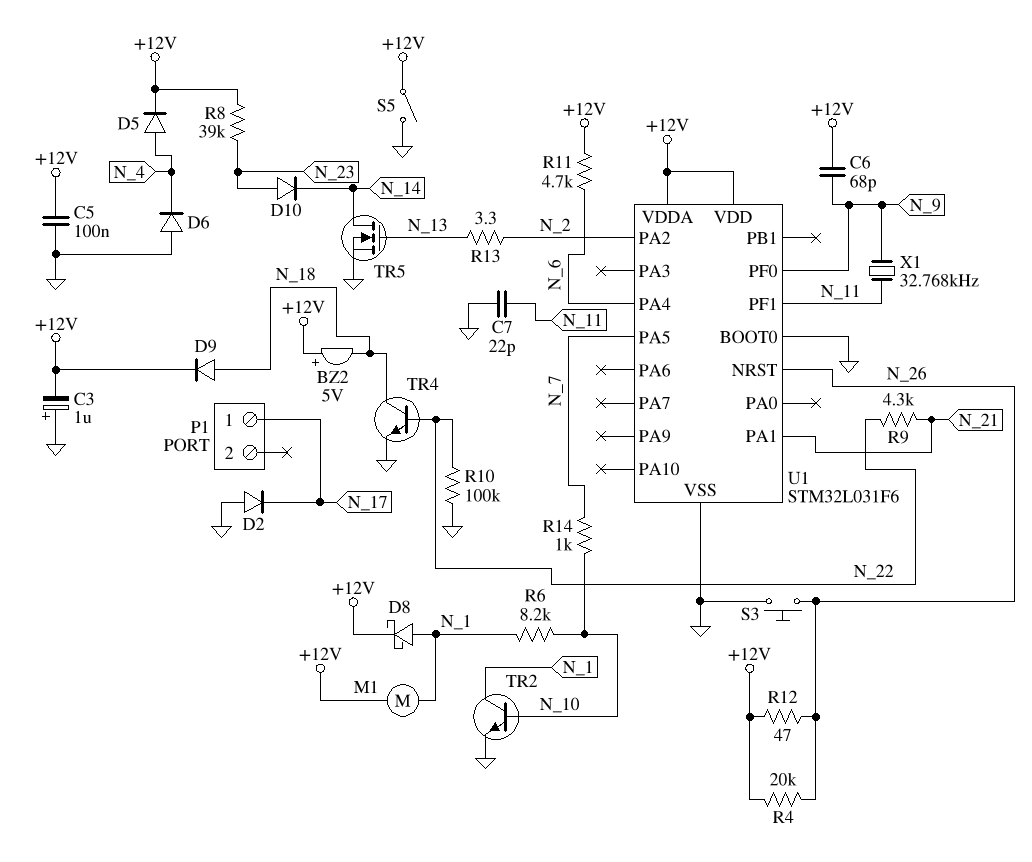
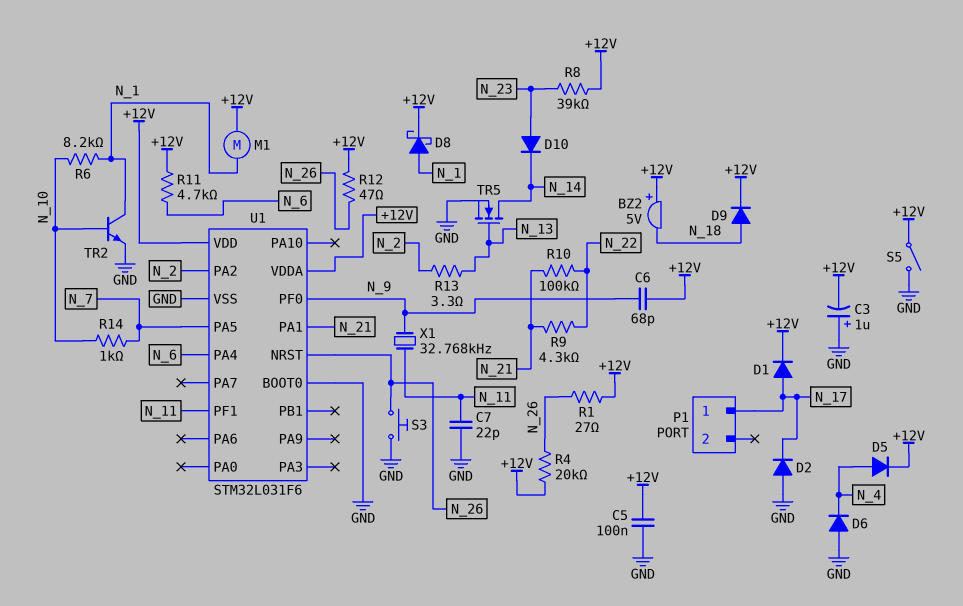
D1: none -> diode (A N_17, K +12V)
R1: none -> 27 (+12V, N_26)
R10: 100k (GND, N_22) -> 100k (N_21, N_22)
TR4: NPN (B N_22, C N_18, E GND) -> none

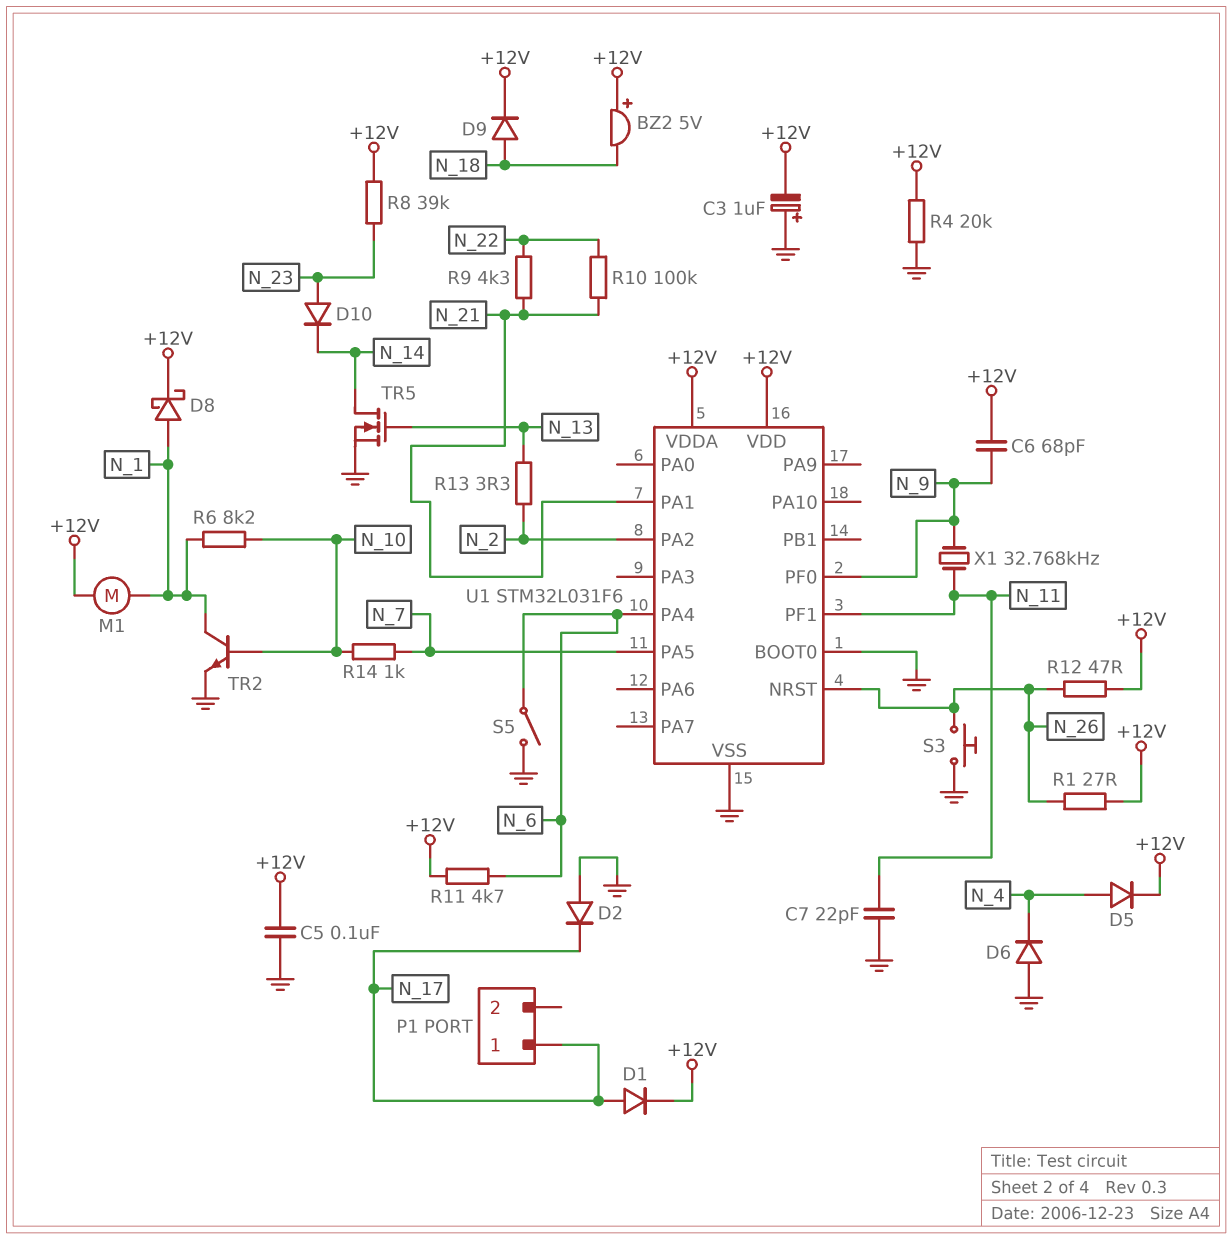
R4: 20k (+12V, N_26) -> 20k (+12V, GND)
S5: switch (+12V, GND) -> switch (GND, N_6)

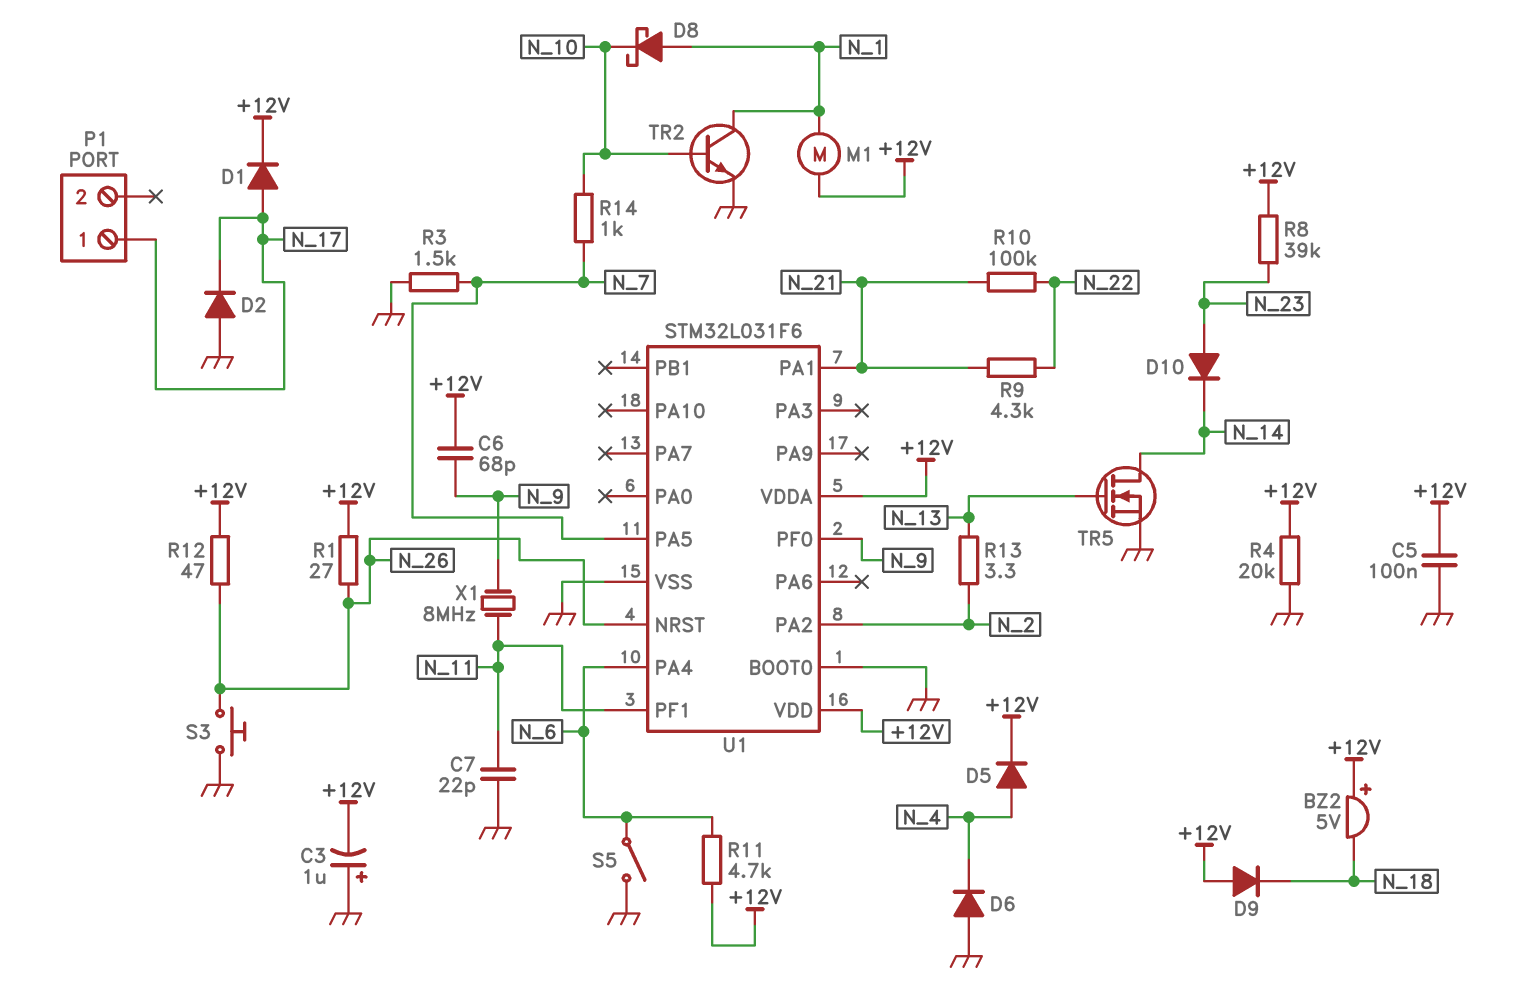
D8: schottky (A N_1, K +12V) -> schottky (A N_1, K N_10)
D9: diode (A N_18, K +12V) -> diode (A +12V, K N_18)
R3: none -> 1.5k (GND, N_7)
R6: 8.2k (N_1, N_10) -> none
X1: 32.768kHz (N_9, N_11) -> 8MHz (N_9, N_11)

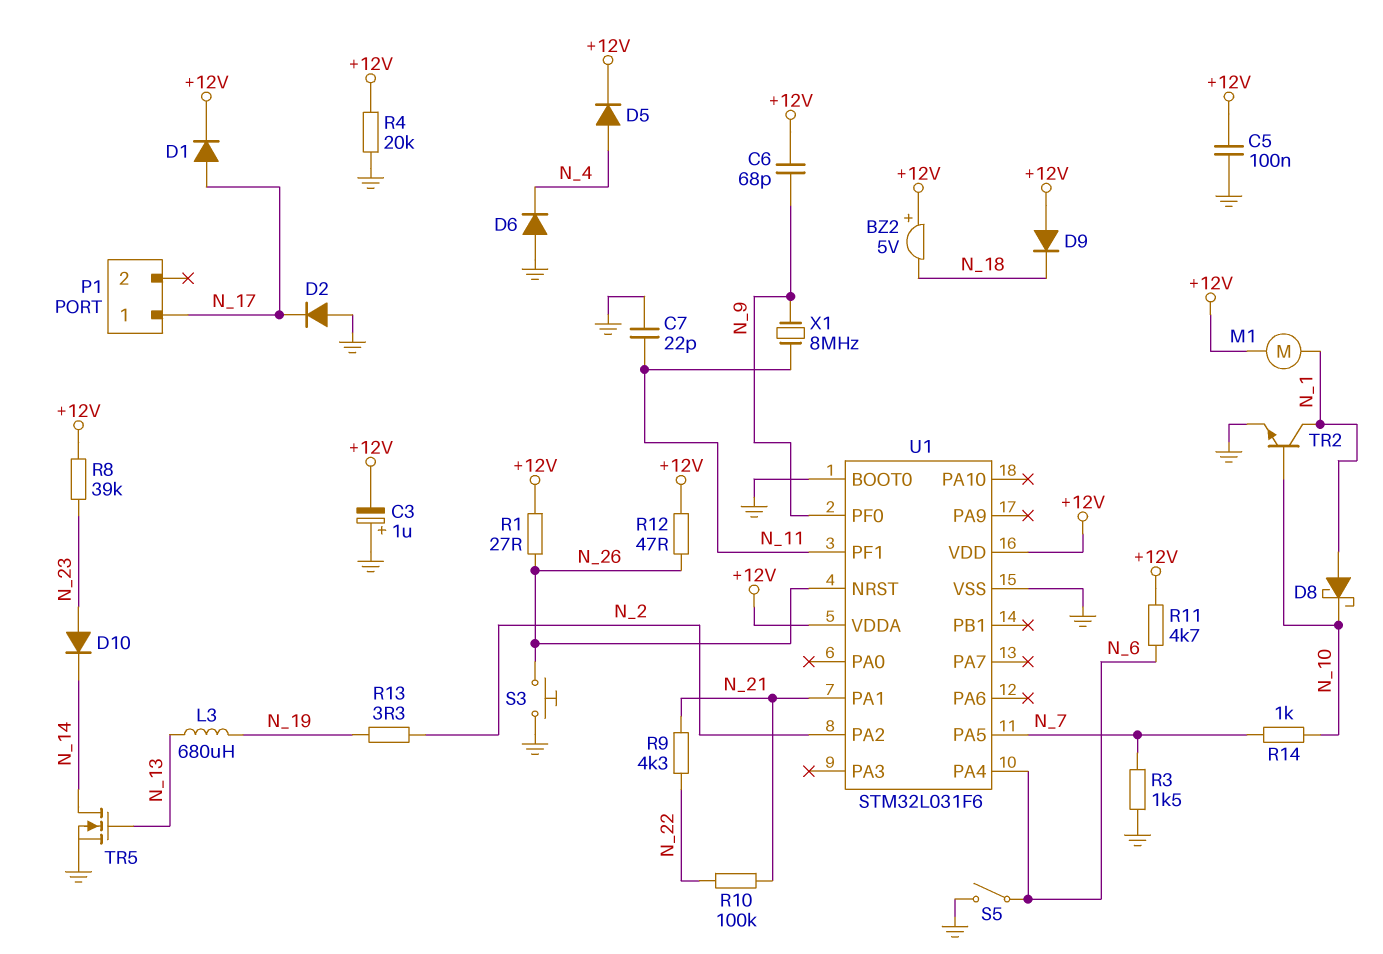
L3: none -> 680uH (N_13, N_19)
R13: 3.3 (N_2, N_13) -> 3.3 (N_2, N_19)

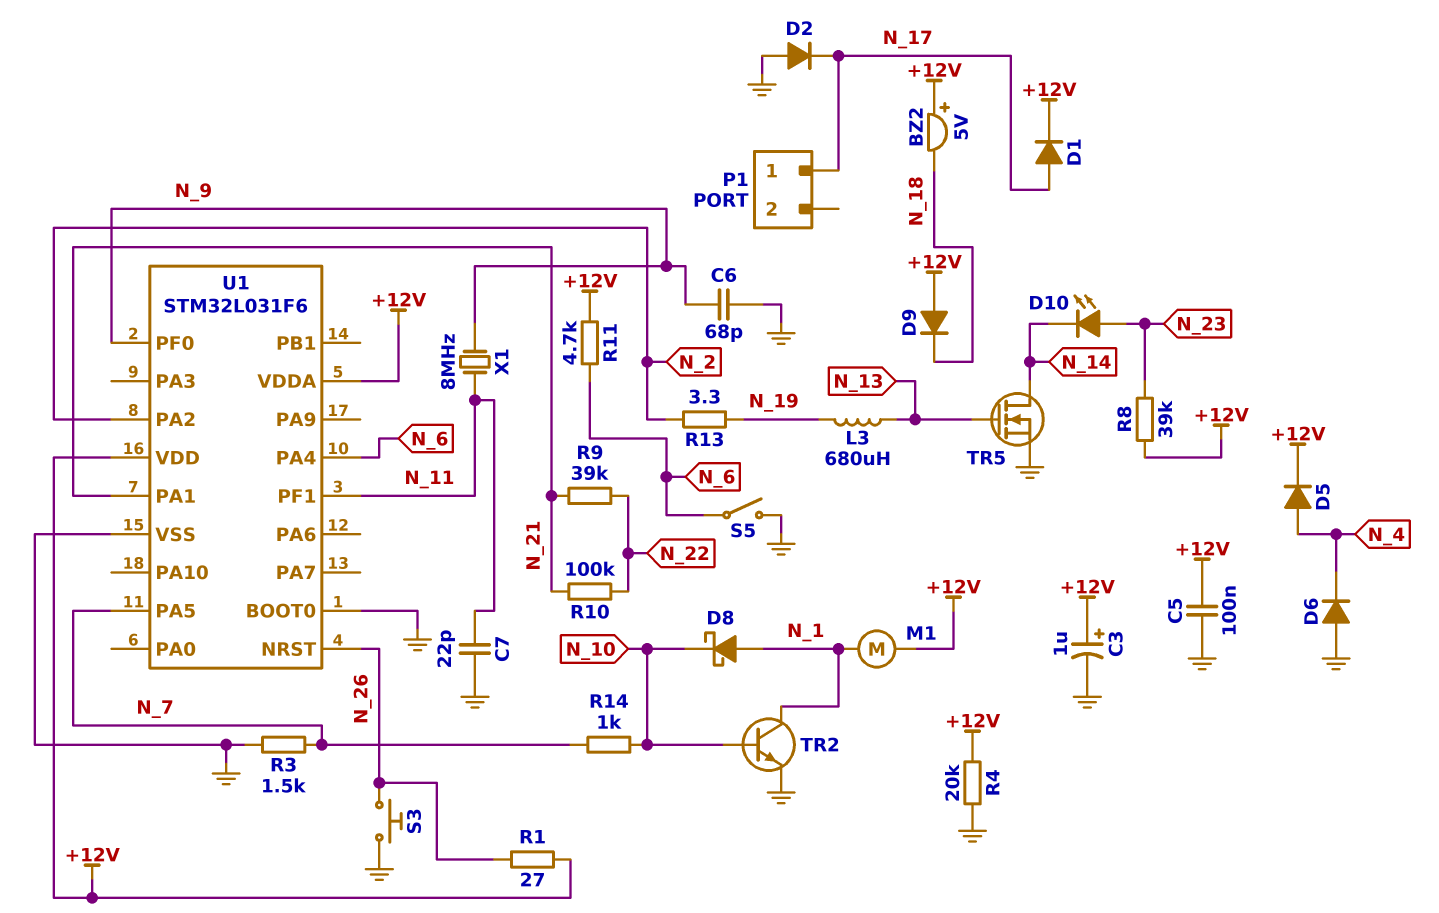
C3: 1uF (plus GND, minus +12V) -> 1uF (plus +12V, minus GND)
C6: 68pF (+12V, N_9) -> 68pF (GND, N_9)
D10: diode (A N_23, K N_14) -> LED (A N_23, K N_14)
R9: 4.3k (N_21, N_22) -> 39k (N_21, N_22)
R12: 47 (+12V, N_26) -> none

